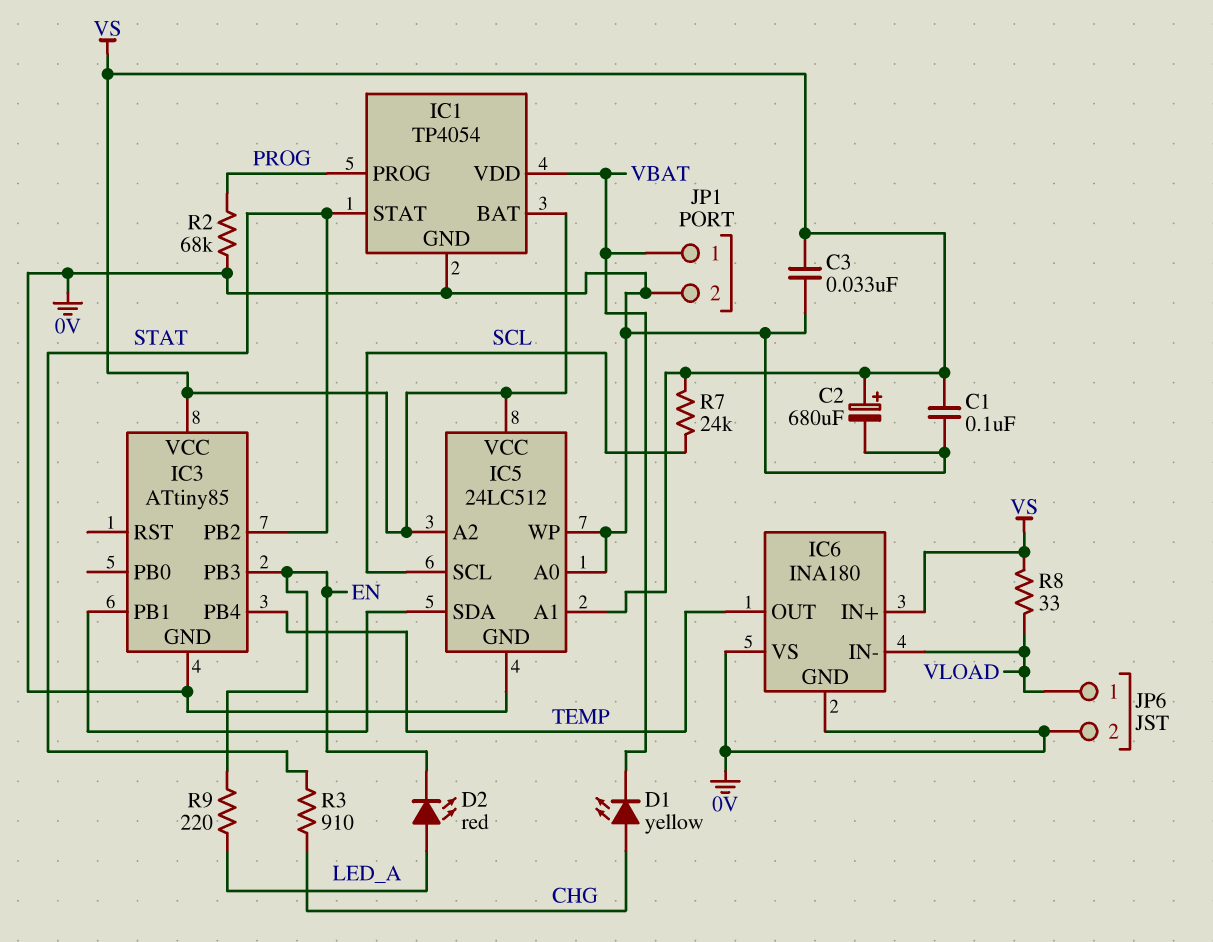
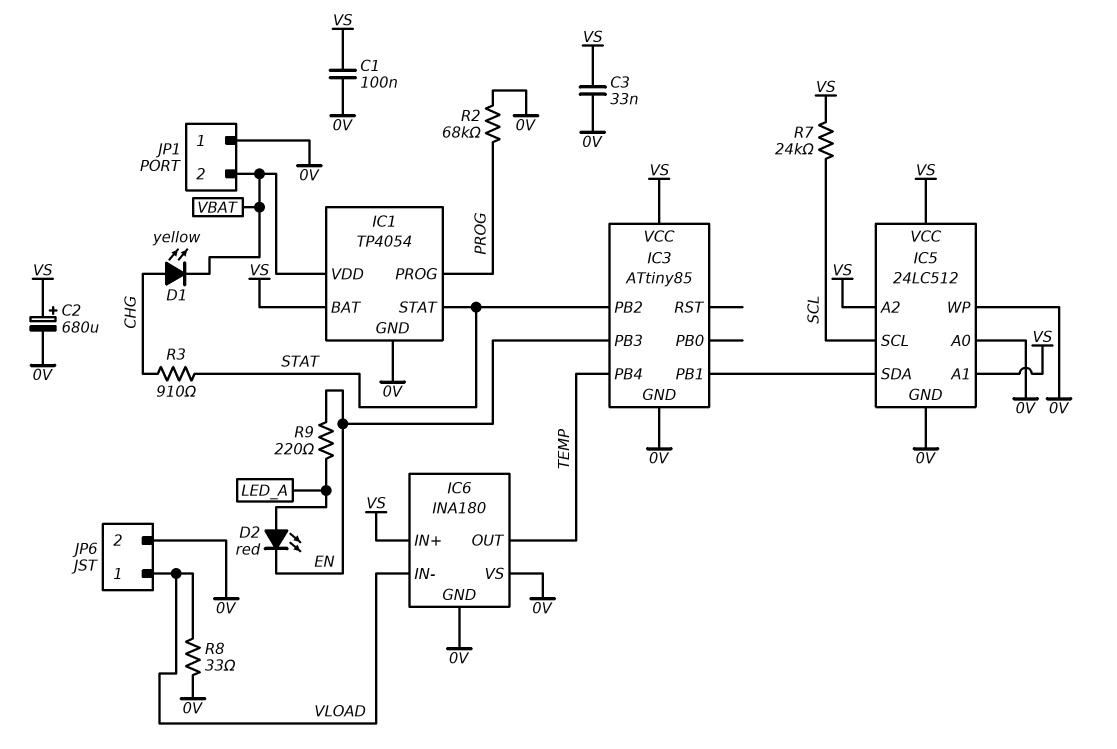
JP1 pin 1: VBAT -> 0V
JP1 pin 2: 0V -> VBAT
R8: 33 (VLOAD, VS) -> 33 (0V, VLOAD)

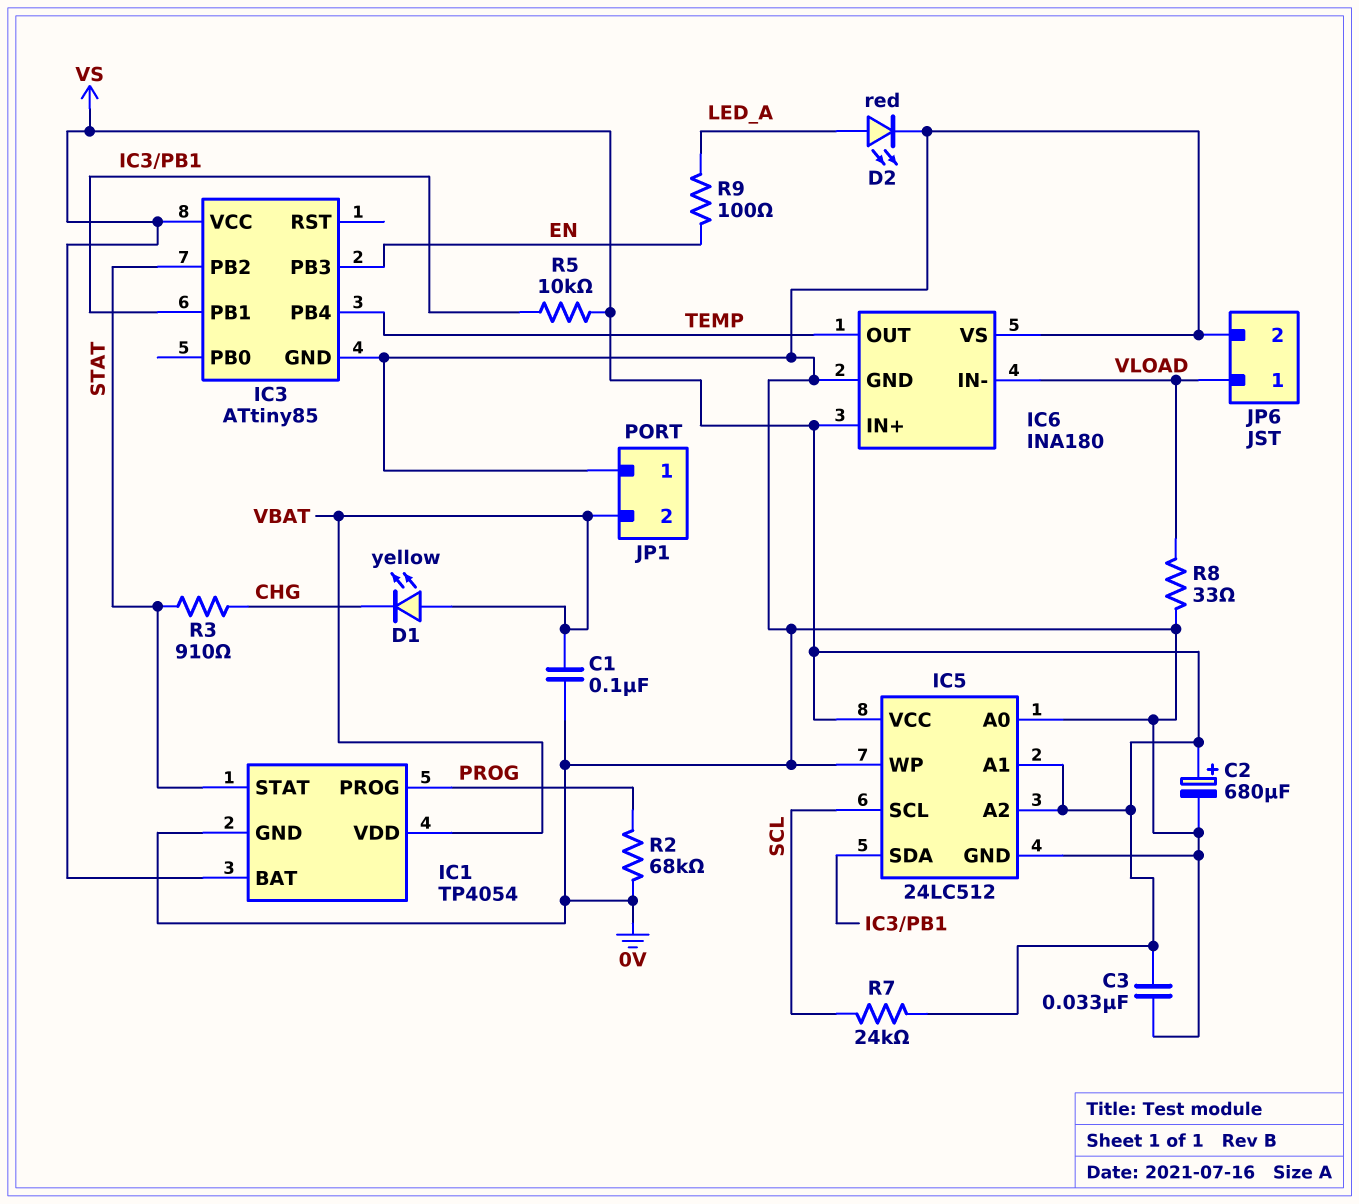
C1: 100nF (0V, VS) -> 100nF (0V, VBAT)
D1: LED yellow (A CHG, K VBAT) -> LED yellow (A VBAT, K CHG)
D2: LED red (A LED_A, K EN) -> LED red (A LED_A, K 0V)
R5: none -> 10k (IC3/PB1, VS)
R9: 220 (EN, LED_A) -> 100 (EN, LED_A)

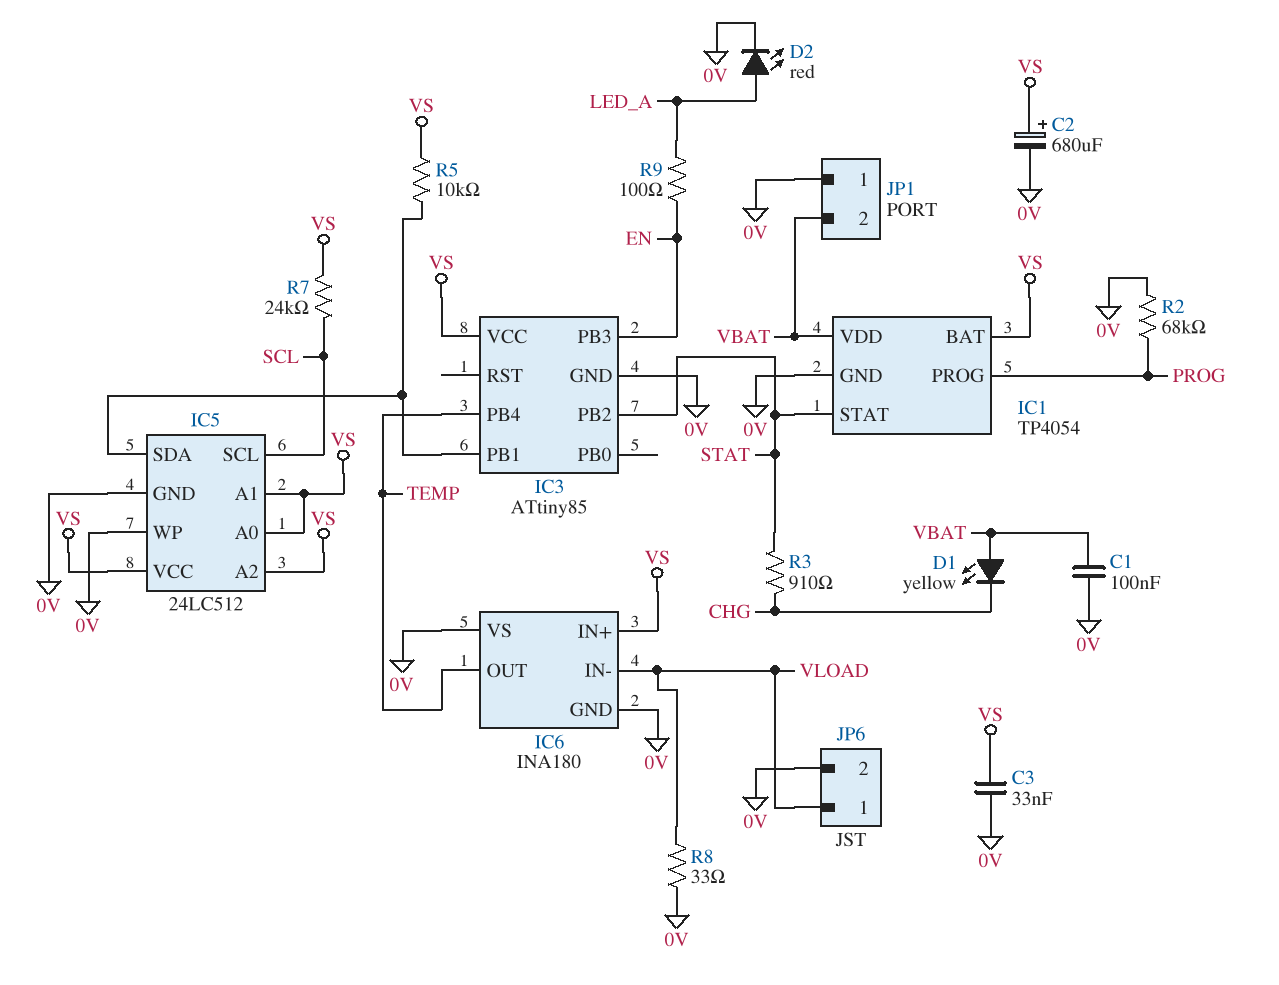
IC5 pin A0: 0V -> VS

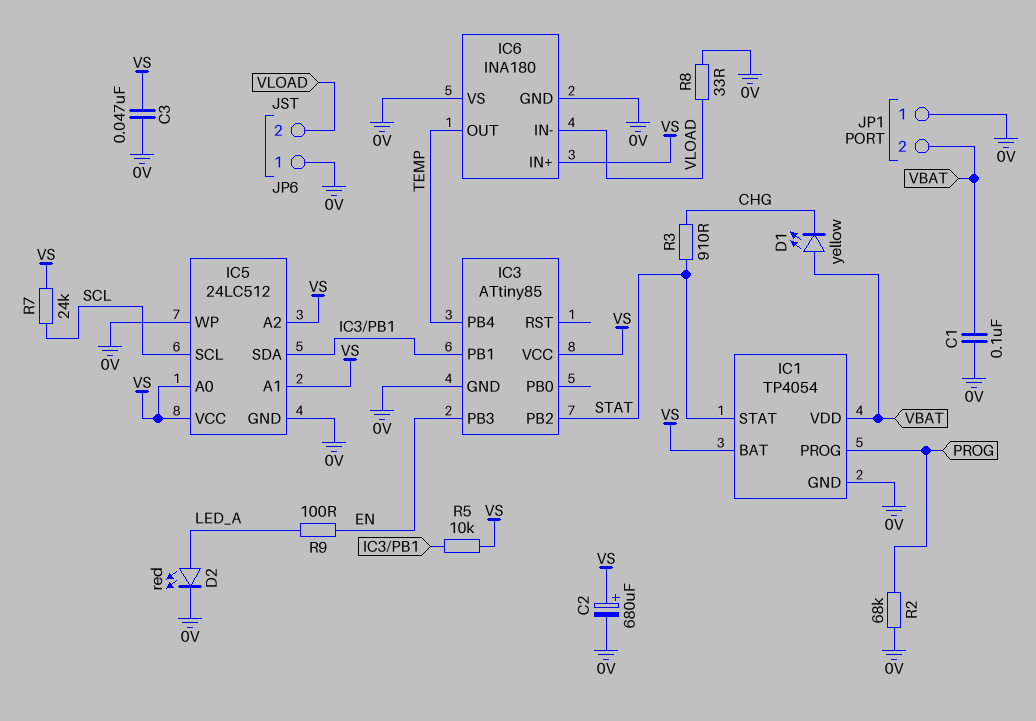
C3: 33nF (0V, VS) -> 47nF (0V, VS)
JP6 pin 1: VLOAD -> 0V
JP6 pin 2: 0V -> VLOAD

